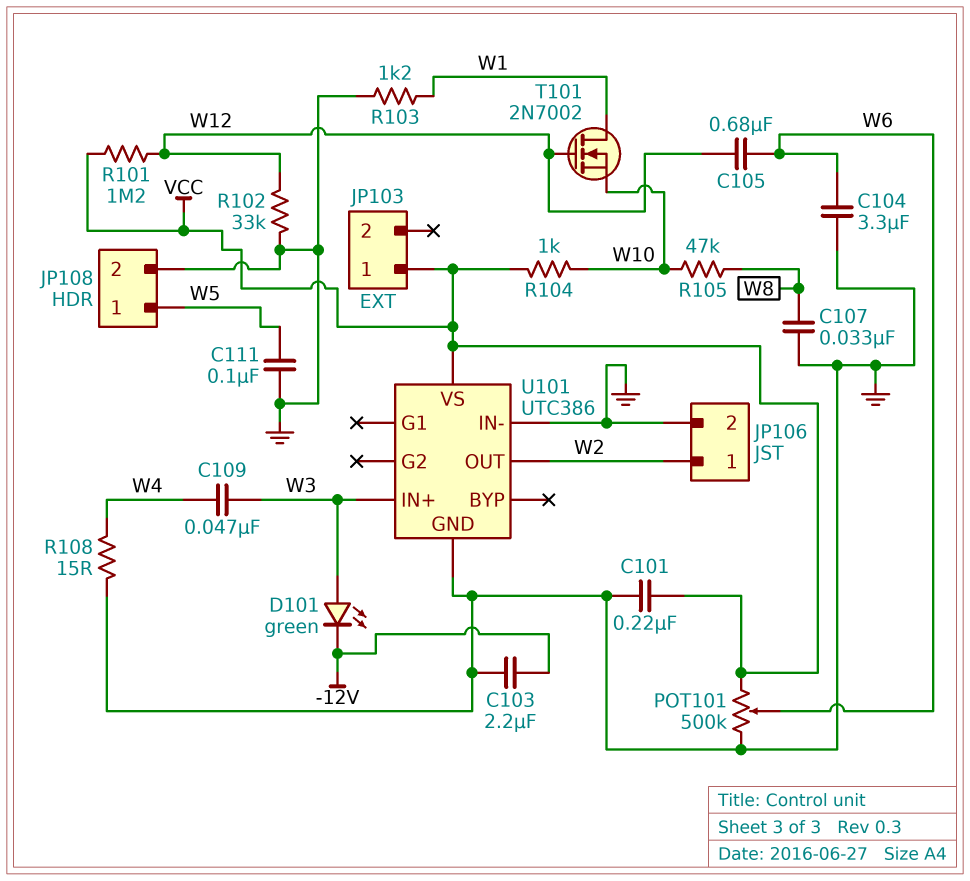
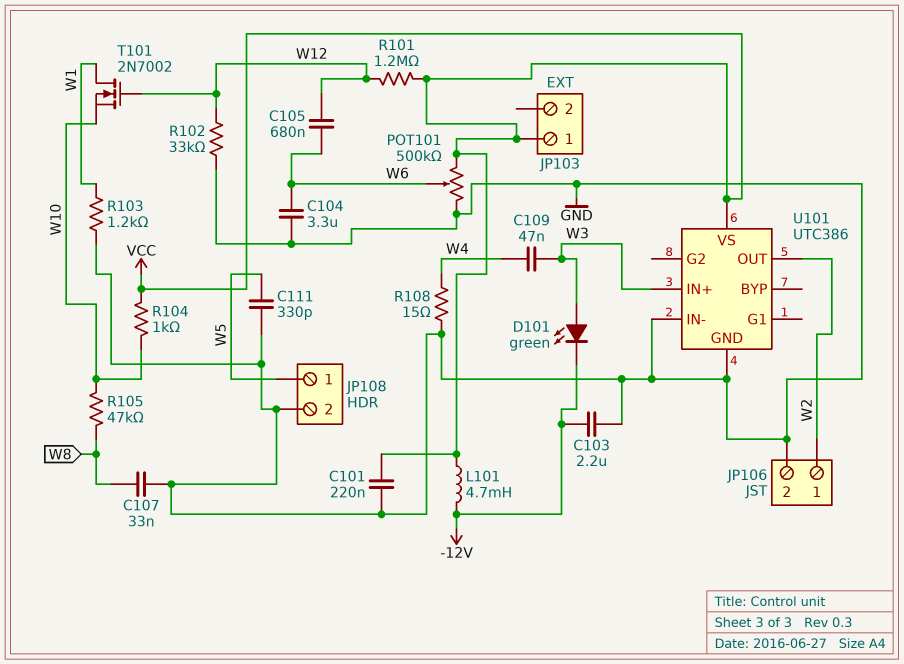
C111: 100nF (GND, W5) -> 330pF (GND, W5)
L101: none -> 4.7mH (-12V, VCC)

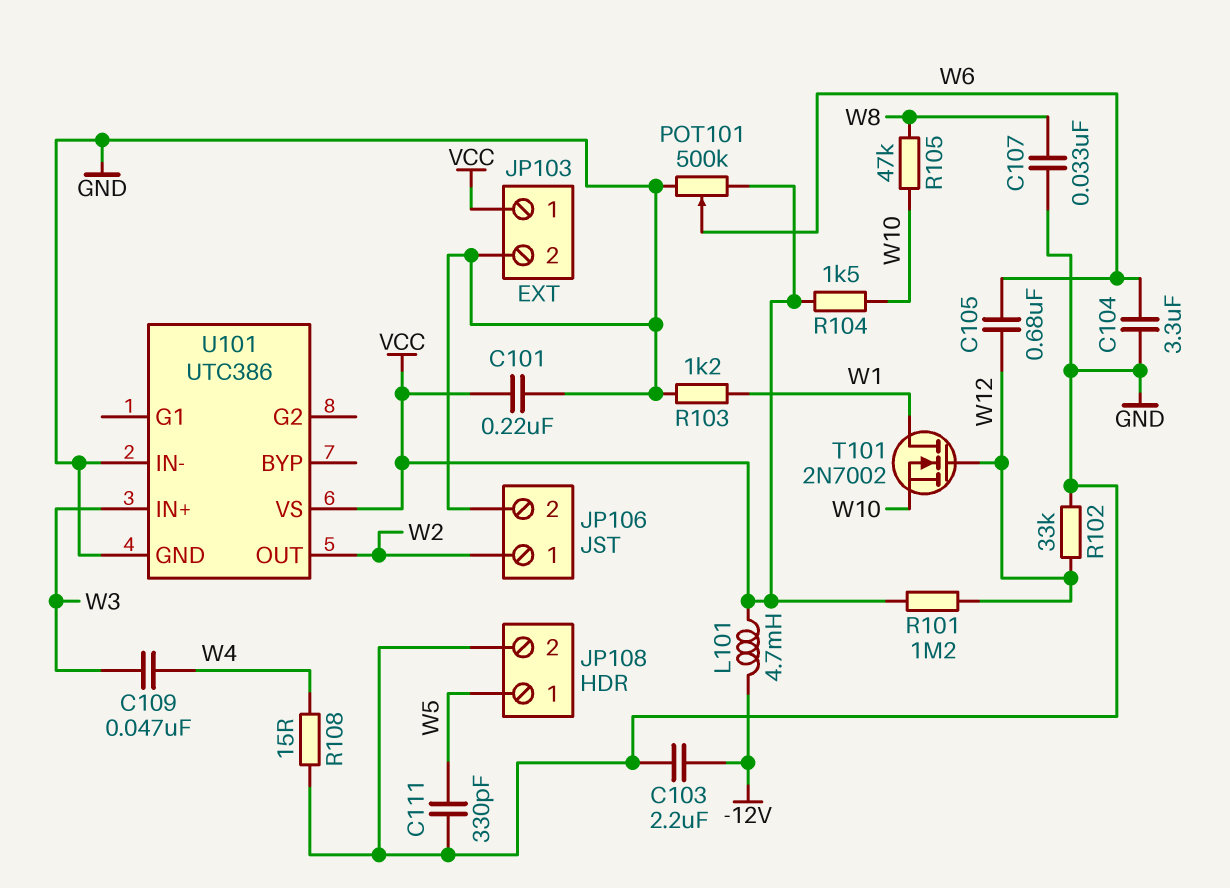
D101: LED green (A W3, K -12V) -> none
JP103 pin 2: none -> GND
R104: 1k (VCC, W10) -> 1.5k (VCC, W10)

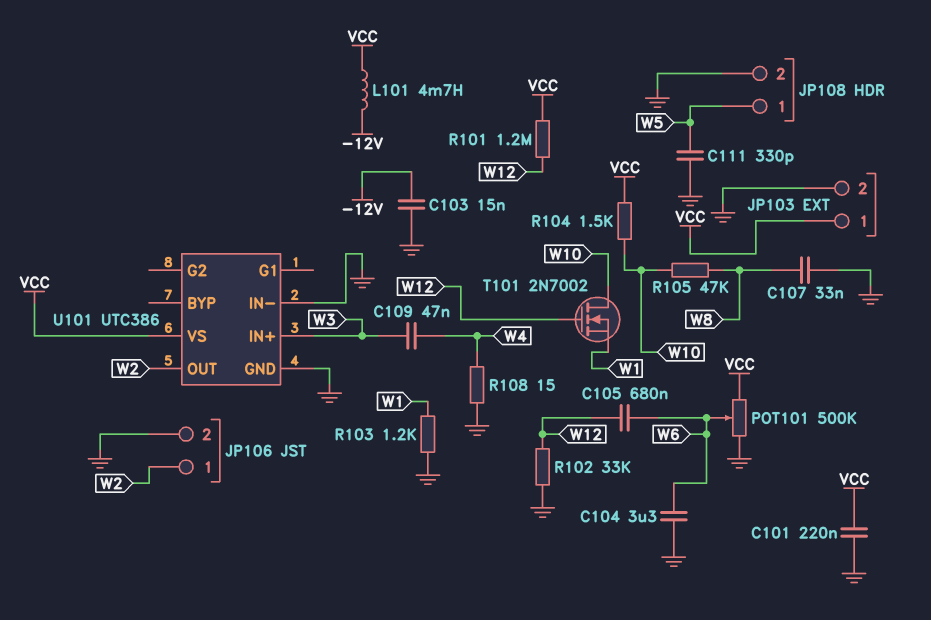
C103: 2.2uF (-12V, GND) -> 15nF (-12V, GND)
T101: NMOS 2N7002 (G W12, D W1, S W10) -> NMOS 2N7002 (G W12, D W10, S W1)

